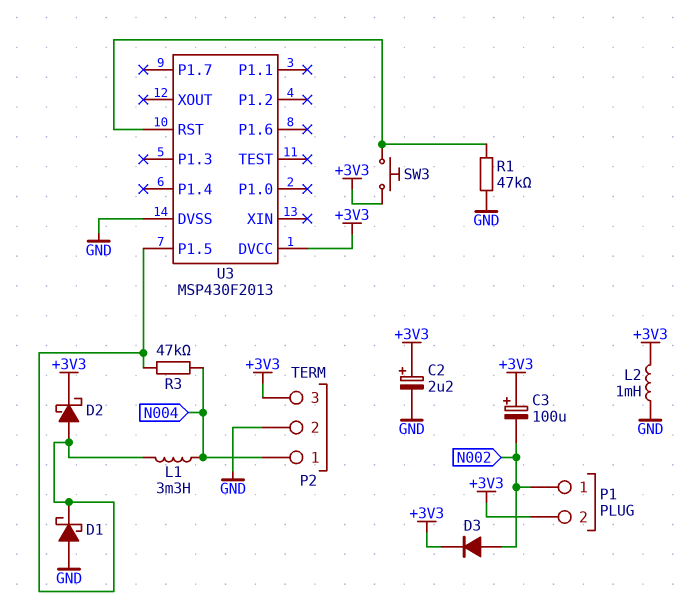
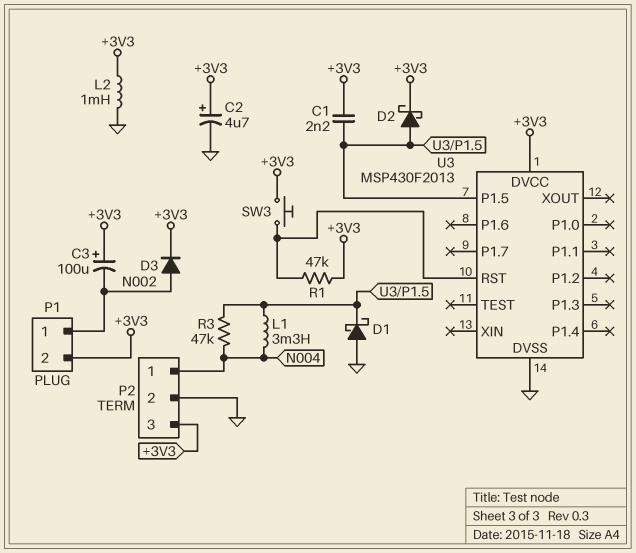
C1: none -> 2.2nF (+3V3, U3/P1.5)
C2: 2.2uF (plus +3V3, minus GND) -> 4.7uF (plus +3V3, minus GND)
R1: 47k (GND, U3/RST) -> 47k (+3V3, U3/RST)

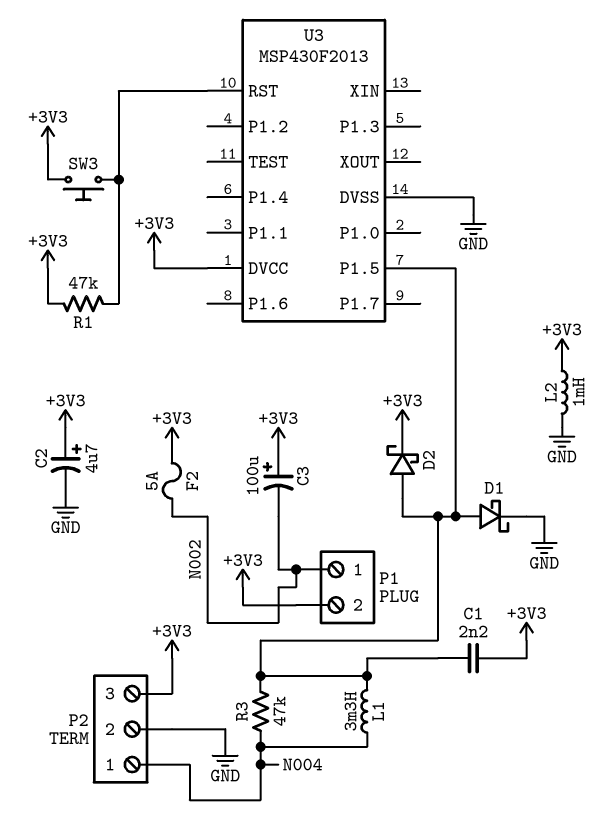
D1: schottky (A GND, K U3/P1.5) -> schottky (A U3/P1.5, K GND)
D3: diode (A N002, K +3V3) -> none
F2: none -> 5A (+3V3, N002)

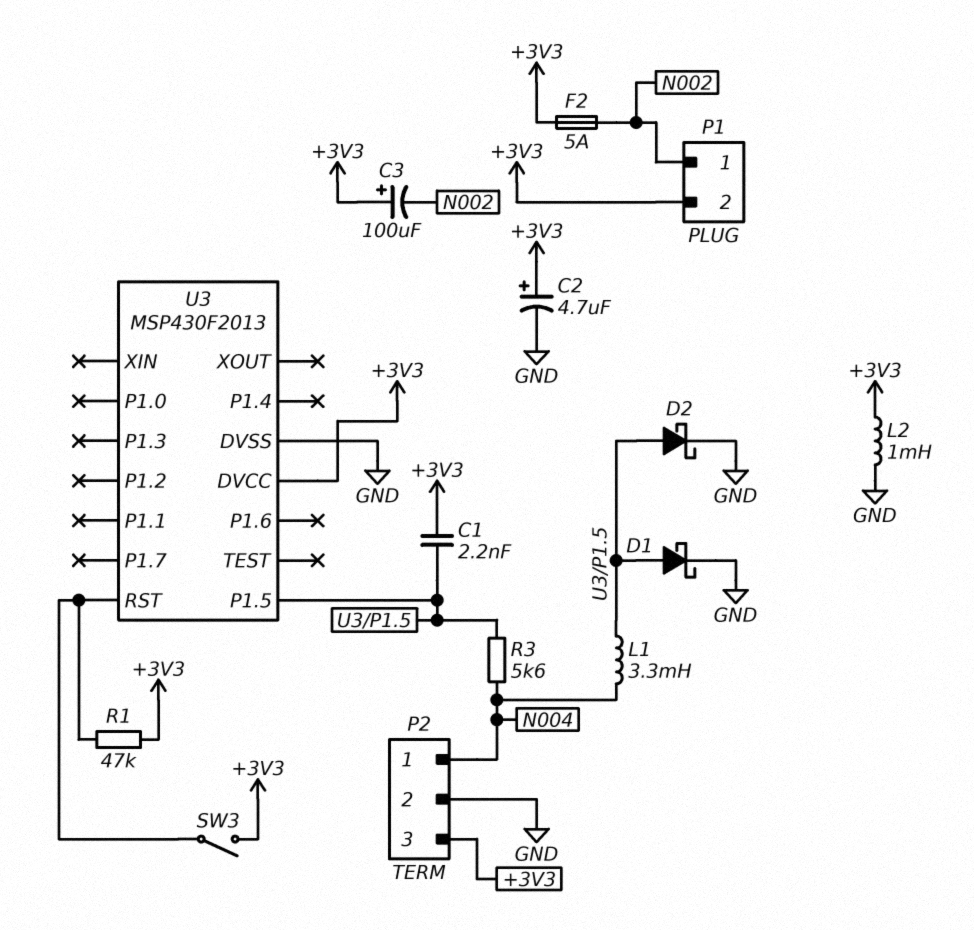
D2: schottky (A U3/P1.5, K +3V3) -> schottky (A U3/P1.5, K GND)
R3: 47k (N004, U3/P1.5) -> 5.6k (N004, U3/P1.5)
SW3: button (+3V3, U3/RST) -> switch (+3V3, U3/RST)

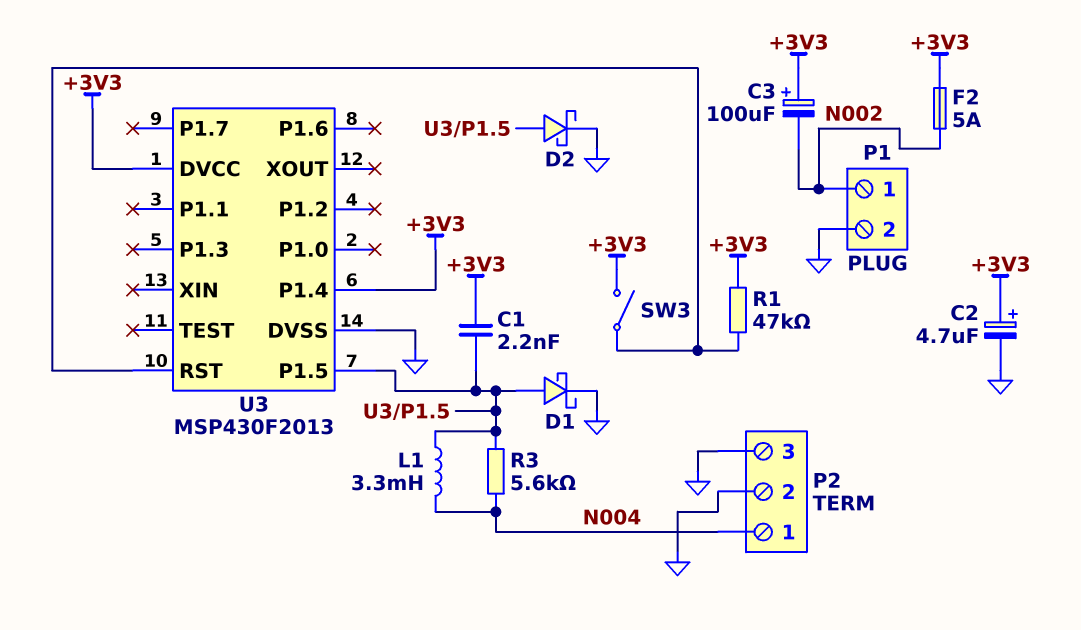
L2: 1mH (+3V3, GND) -> none
P1 pin 2: +3V3 -> GND
P2 pin 3: +3V3 -> GND
U3 pin P1.4: none -> +3V3

